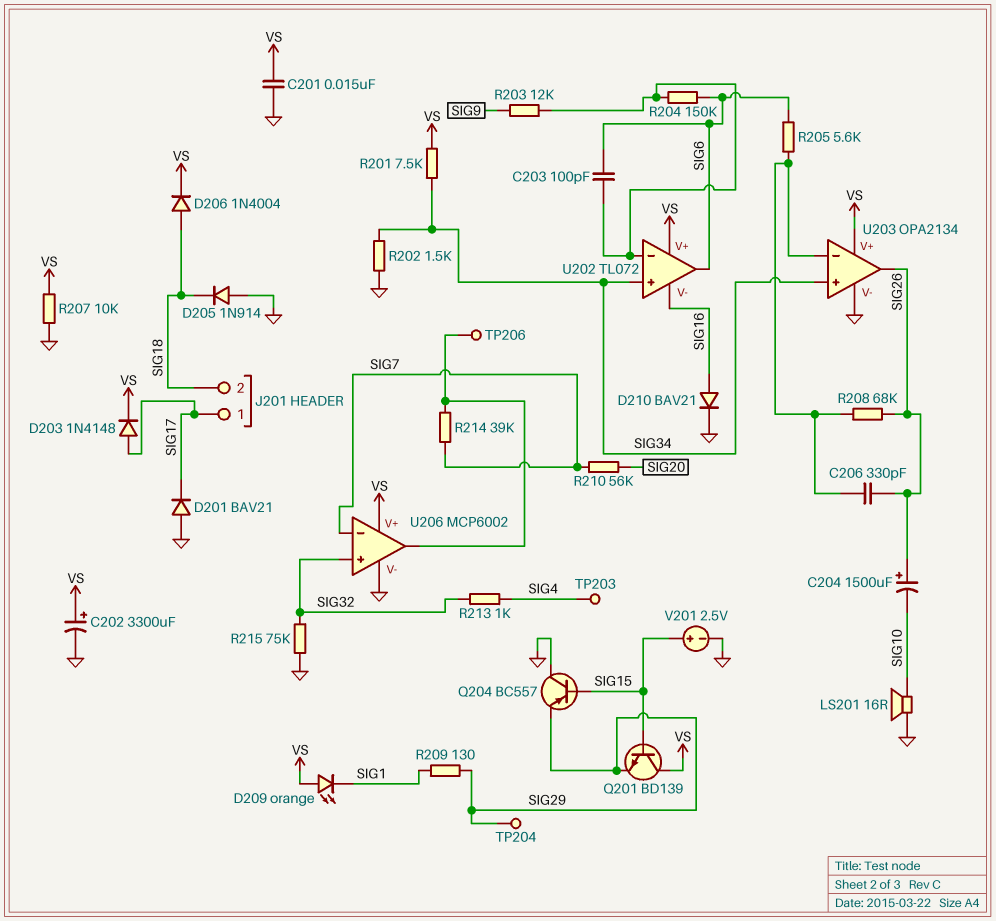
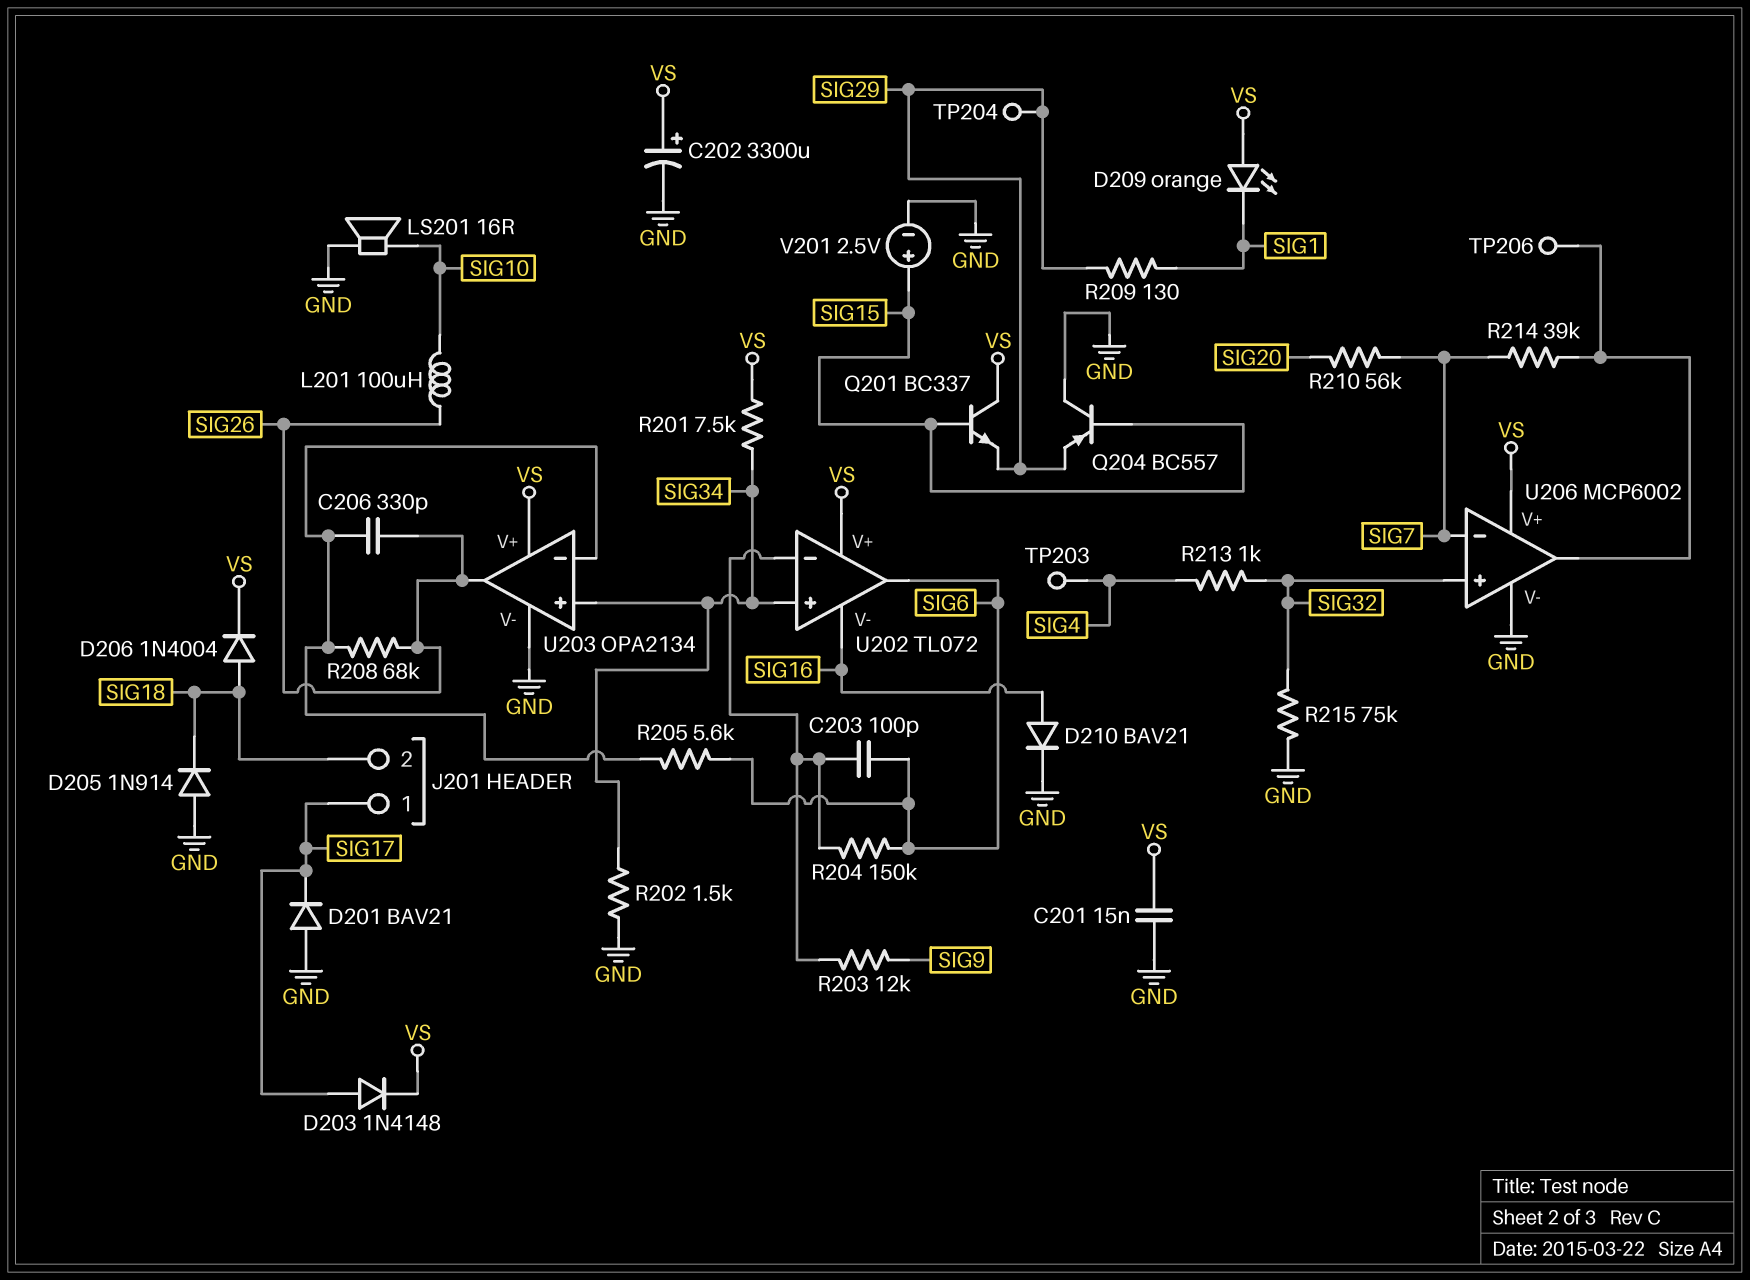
C204: 1500uF (plus SIG26, minus SIG10) -> none
L201: none -> 100uH (SIG10, SIG26)
Q201: NPN BD139 (B SIG15, C VS, E SIG29) -> NPN BC337 (B SIG15, C VS, E SIG29)
R207: 10k (GND, VS) -> none

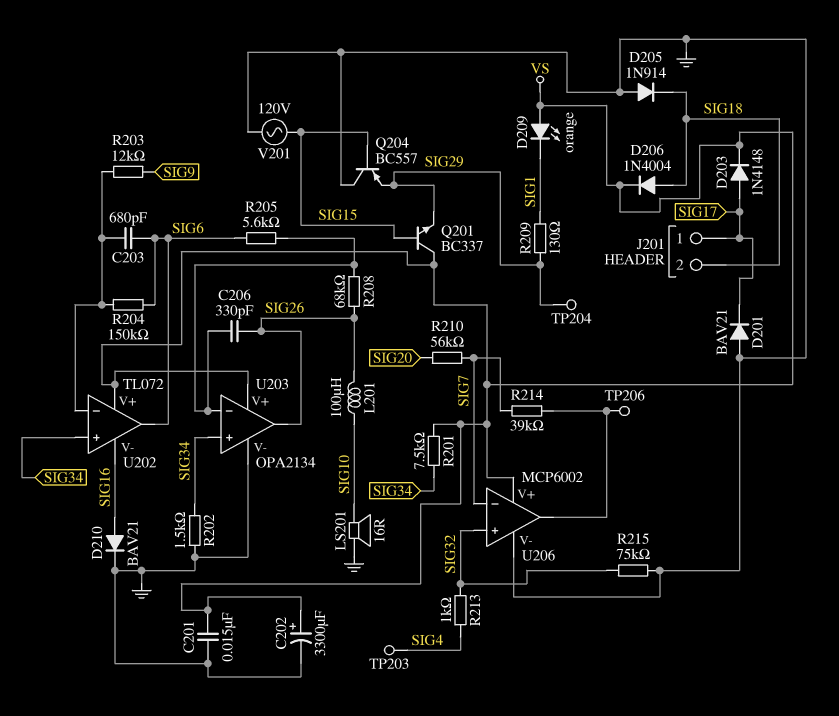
C203: 100pF (SIG6, U202/in-) -> 680pF (SIG6, U202/in-)
V201: 2.5V (plus SIG15, minus GND) -> AC 120V (GND, SIG15)

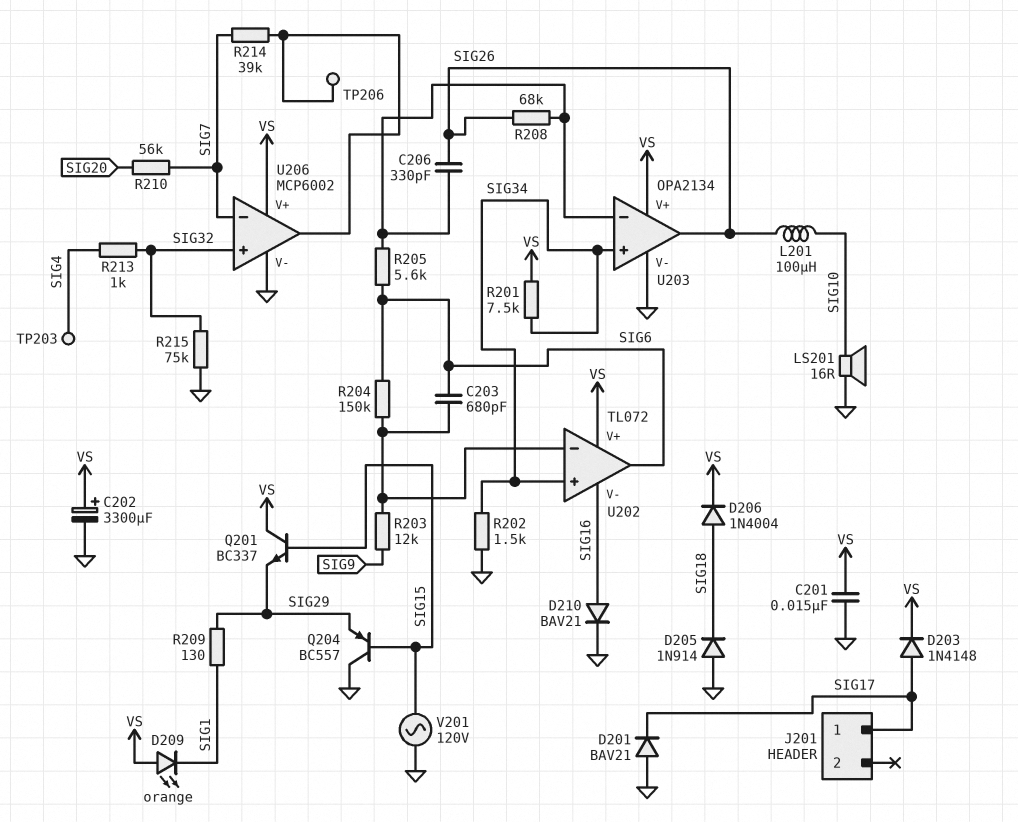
J201 pin 2: SIG18 -> none
TP204: test point (SIG29) -> none

